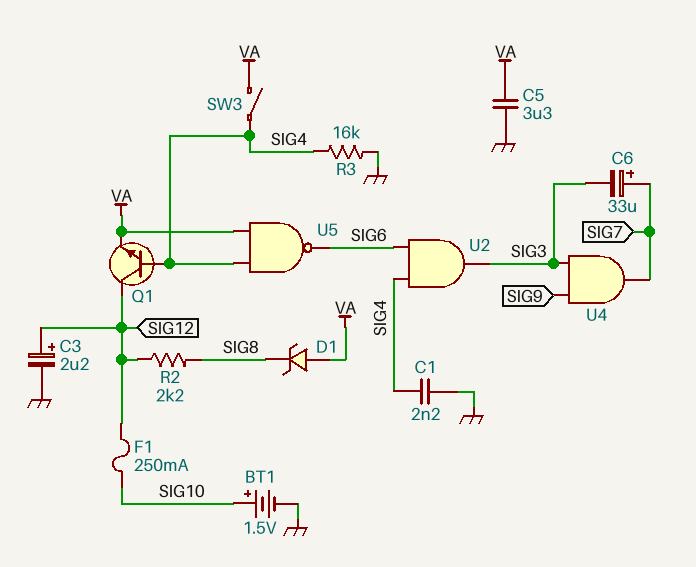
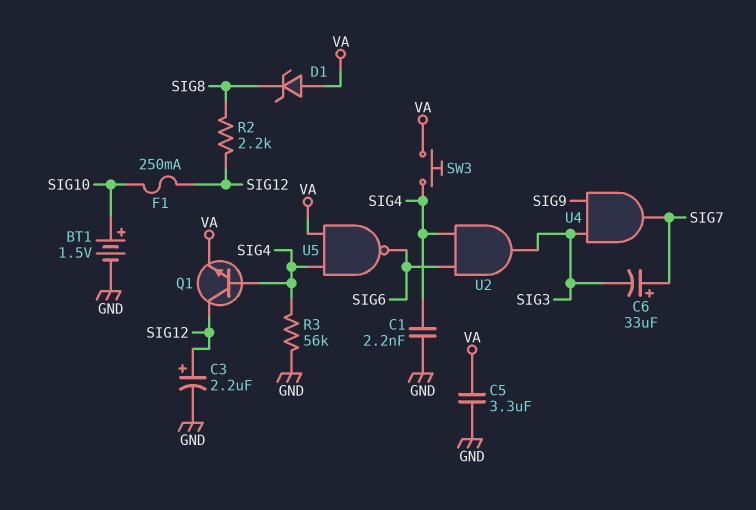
R3: 16k (GND, SIG4) -> 56k (GND, SIG4)
SW3: switch (SIG4, VA) -> button (SIG4, VA)

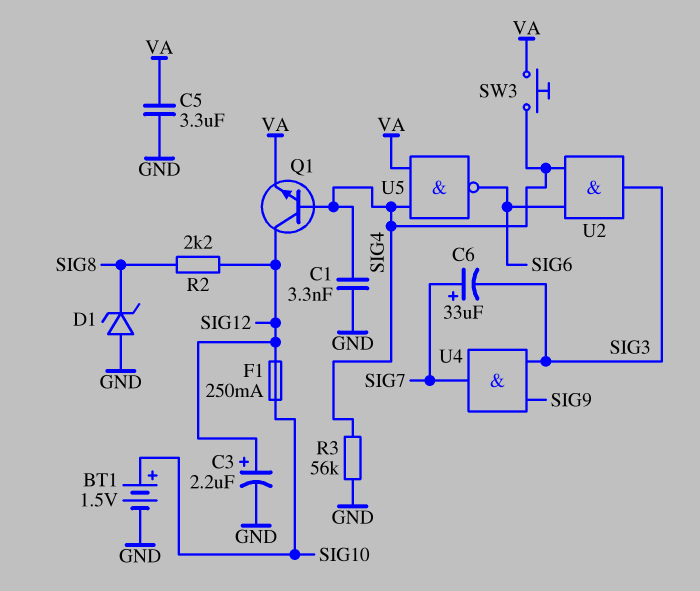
C1: 2.2nF (GND, SIG4) -> 3.3nF (GND, SIG4)
D1: zener (A VA, K SIG8) -> zener (A GND, K SIG8)

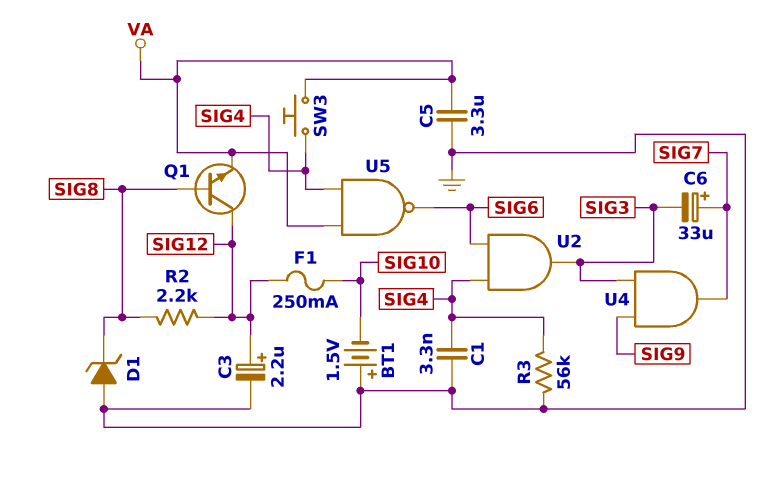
BT1: 1.5V (plus SIG10, minus GND) -> 1.5V (plus GND, minus SIG10)
Q1: NPN (B SIG4, C SIG12, E VA) -> NPN (B SIG8, C SIG12, E VA)

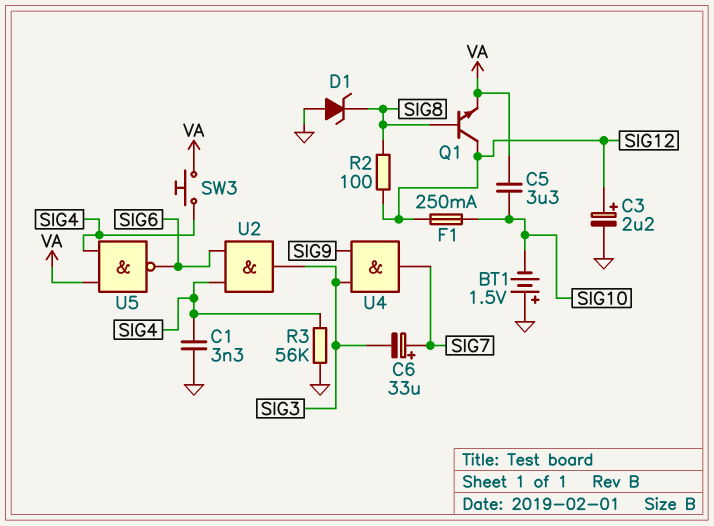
C5: 3.3uF (GND, VA) -> 3.3uF (SIG10, VA)
R2: 2.2k (SIG8, SIG12) -> 100 (SIG8, SIG12)

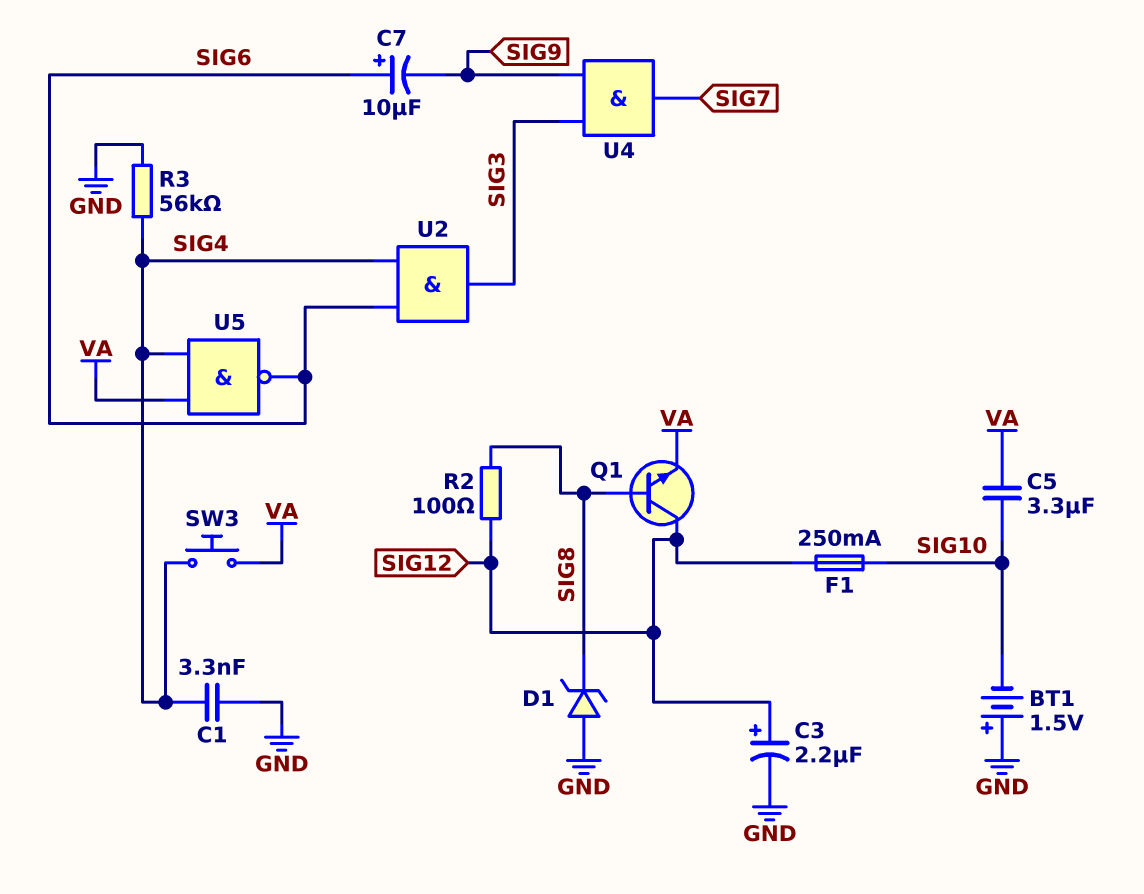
C6: 33uF (plus SIG7, minus SIG3) -> none
C7: none -> 10uF (plus SIG6, minus SIG9)

